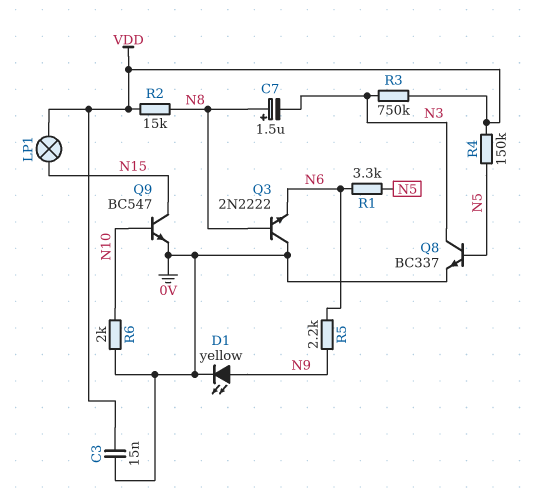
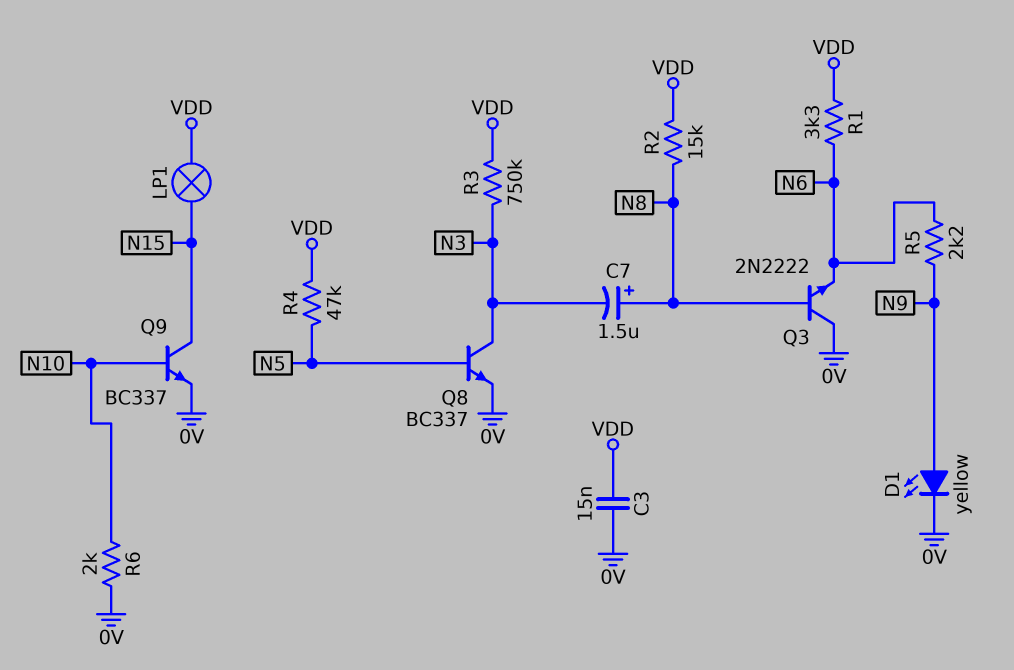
Q9: NPN BC547 (B N10, C N15, E 0V) -> NPN BC337 (B N10, C N15, E 0V)
R1: 3.3k (N5, N6) -> 3.3k (N6, VDD)
R4: 150k (N5, VDD) -> 47k (N5, VDD)

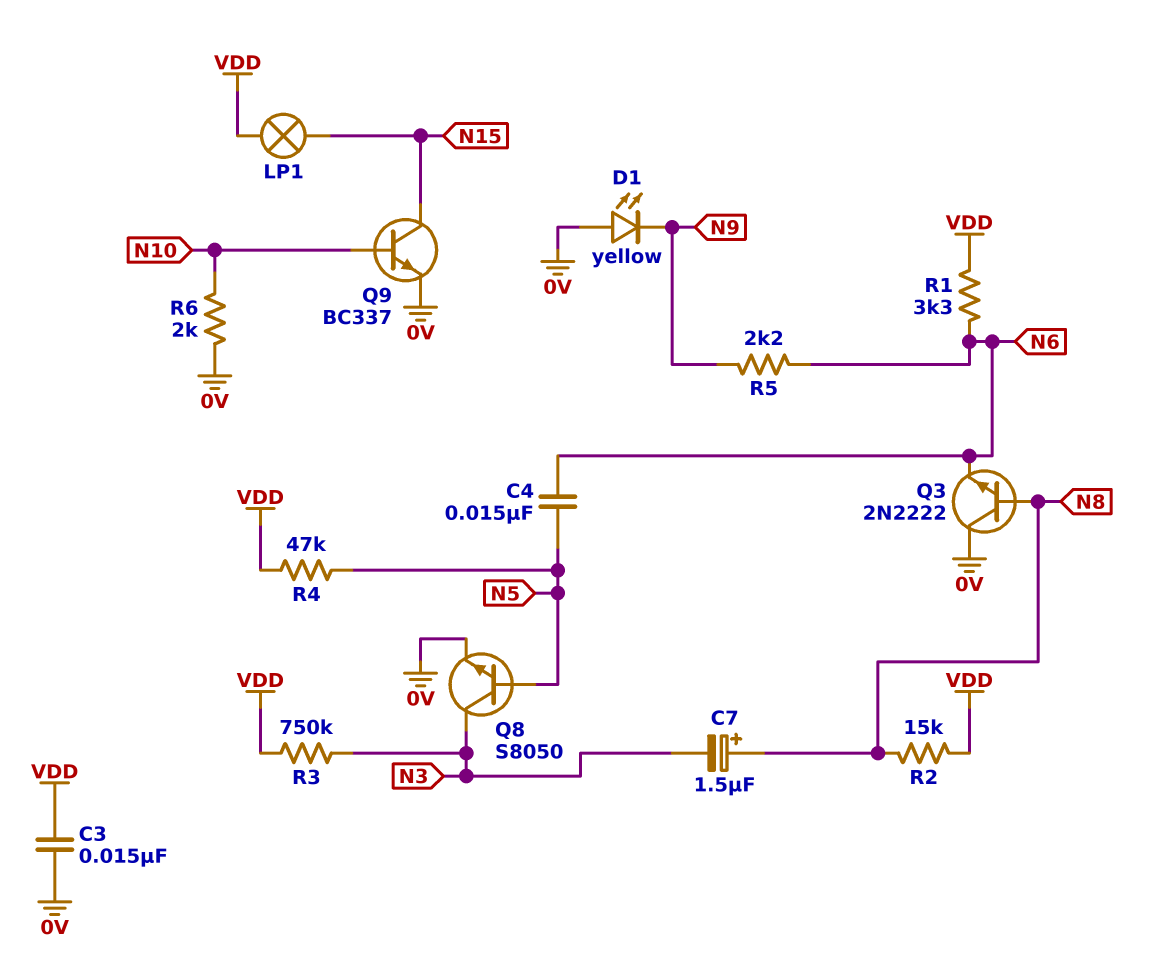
C4: none -> 15nF (N5, N6)
D1: LED yellow (A N9, K 0V) -> LED yellow (A 0V, K N9)
Q8: NPN BC337 (B N5, C N3, E 0V) -> NPN S8050 (B N5, C N3, E 0V)

